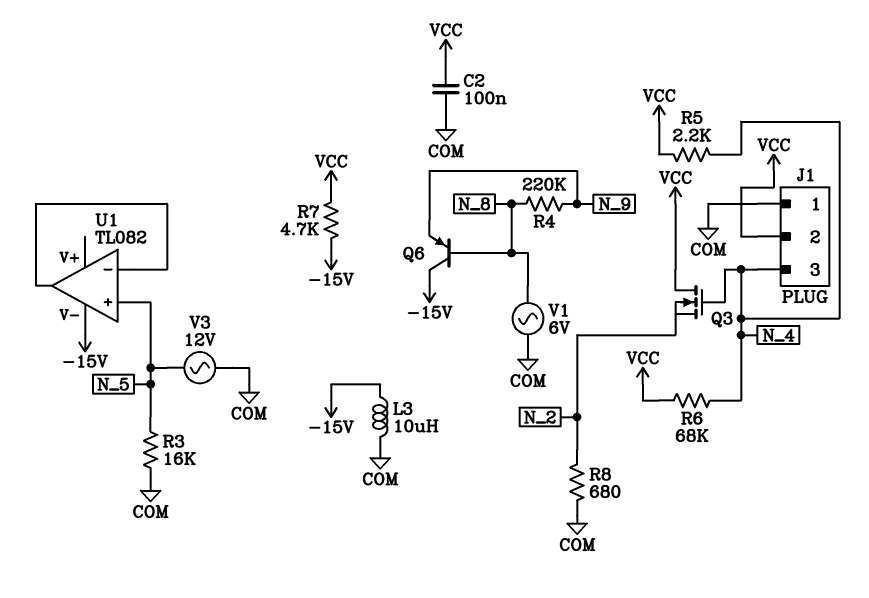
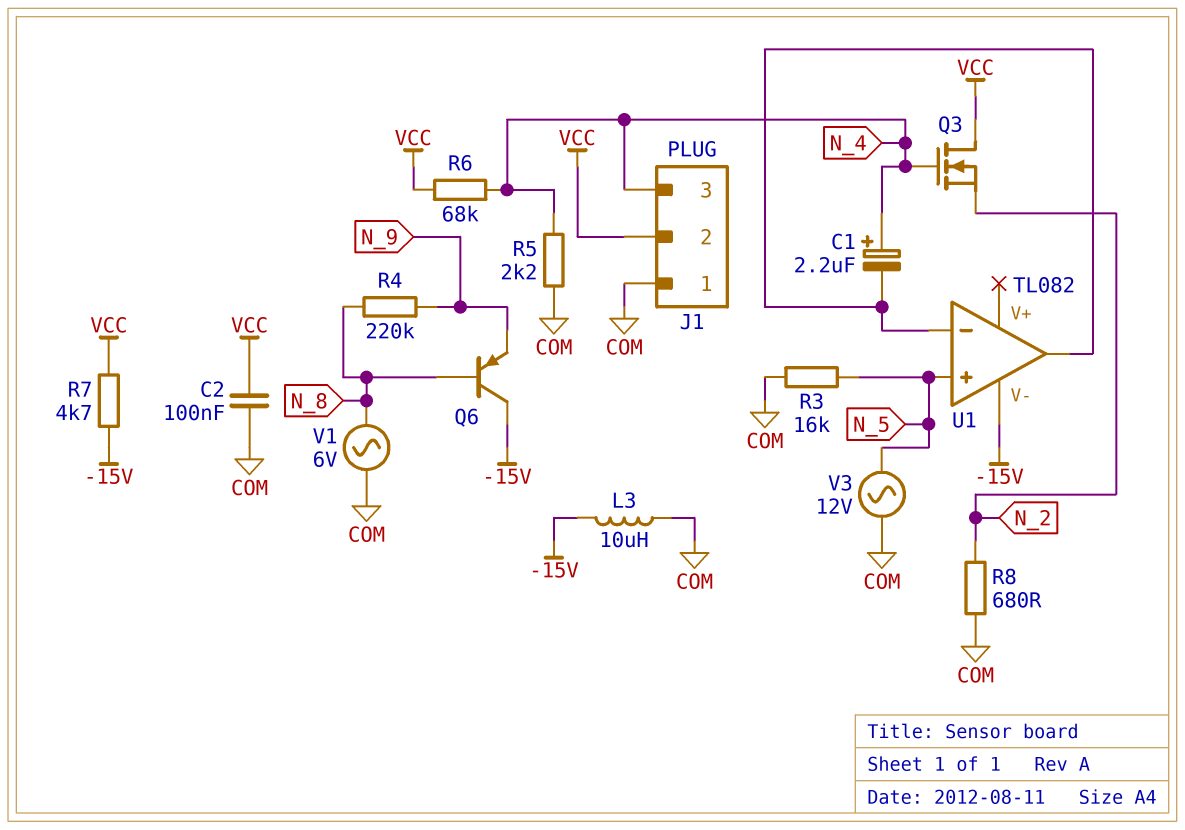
C1: none -> 2.2uF (plus N_4, minus U1/in-)
R5: 2.2k (N_4, VCC) -> 2.2k (COM, N_4)

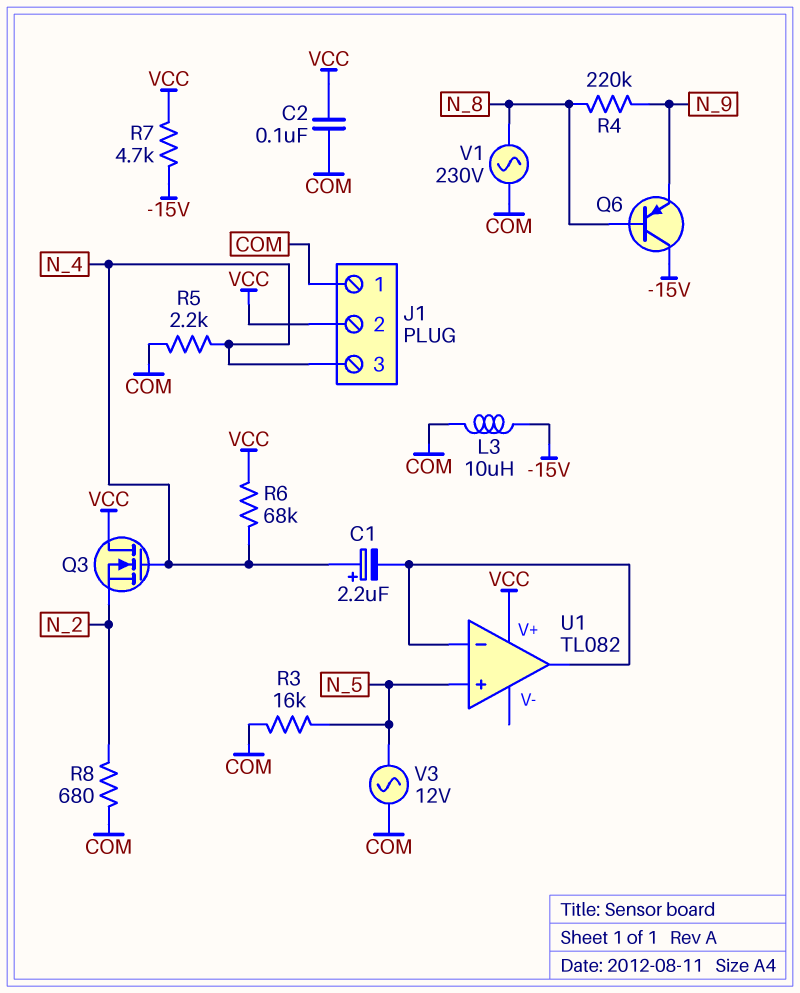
U1 pin V+: none -> VCC
U1 pin V-: -15V -> none
V1: AC 6V (COM, N_8) -> AC 230V (COM, N_8)

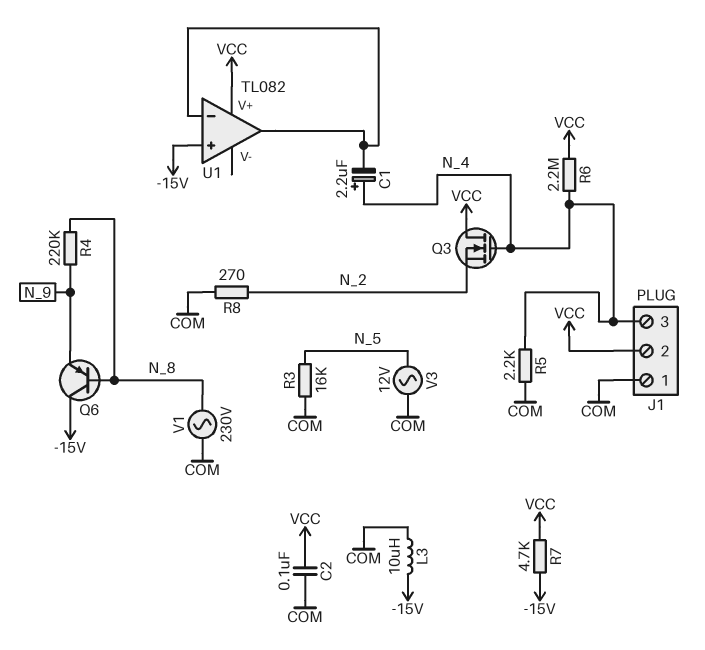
R6: 68k (N_4, VCC) -> 2.2M (N_4, VCC)
R8: 680 (COM, N_2) -> 270 (COM, N_2)
U1 pin in+: N_5 -> -15V

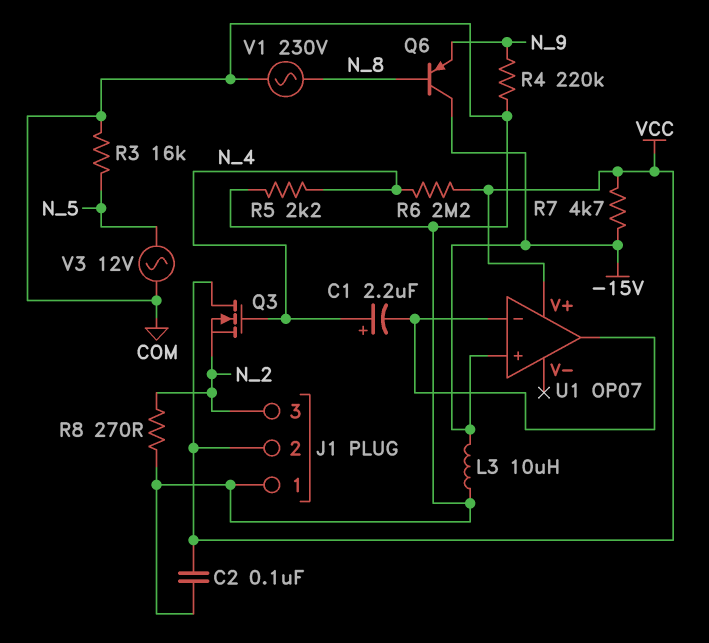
J1 pin 3: N_4 -> N_2
R4: 220k (N_8, N_9) -> 220k (COM, N_9)
U1: TL082 -> OP07

